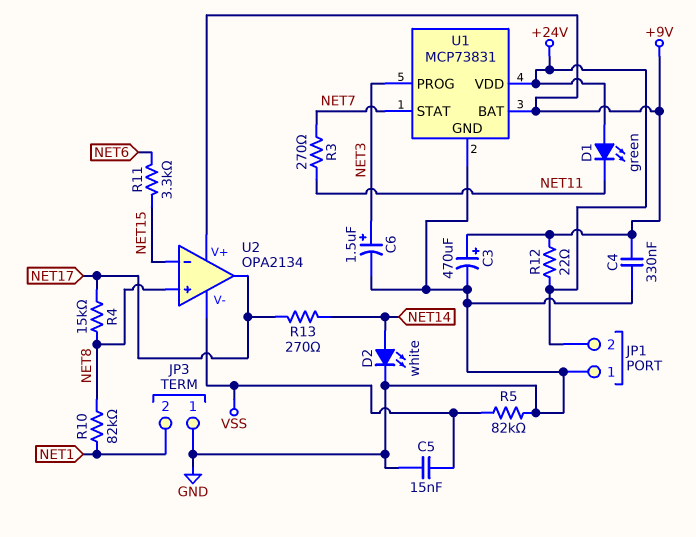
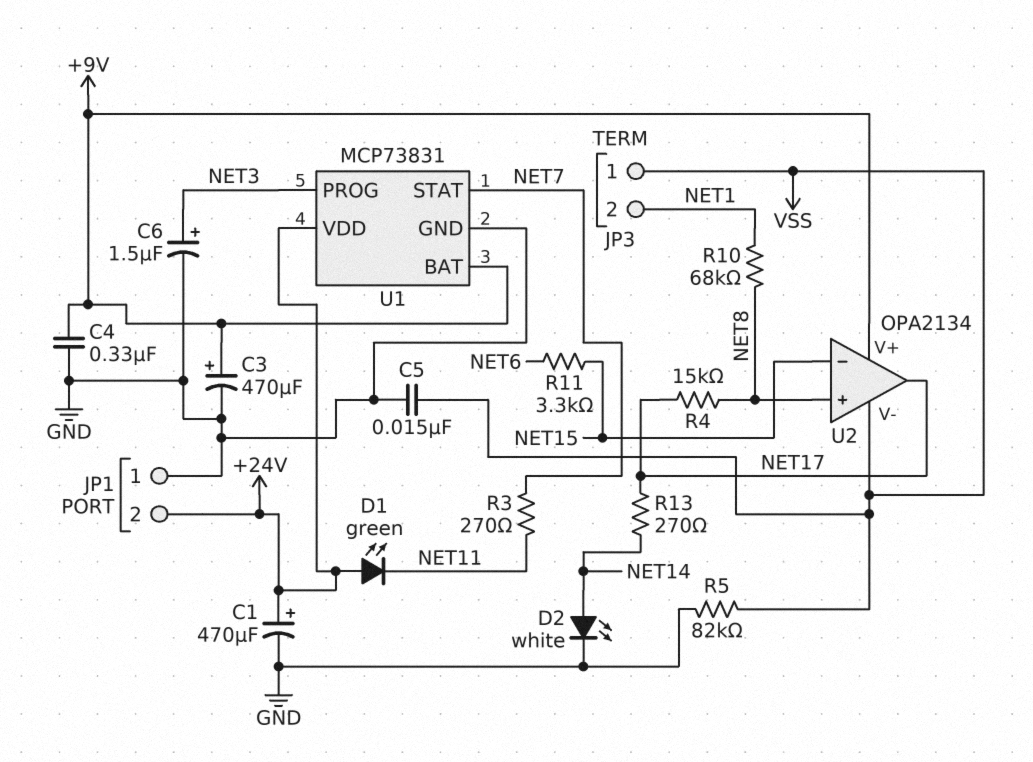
C1: none -> 470uF (plus +24V, minus GND)
JP3 pin 1: GND -> VSS
R10: 82k (NET1, NET8) -> 68k (NET1, NET8)
R12: 22 (+9V, +24V) -> none

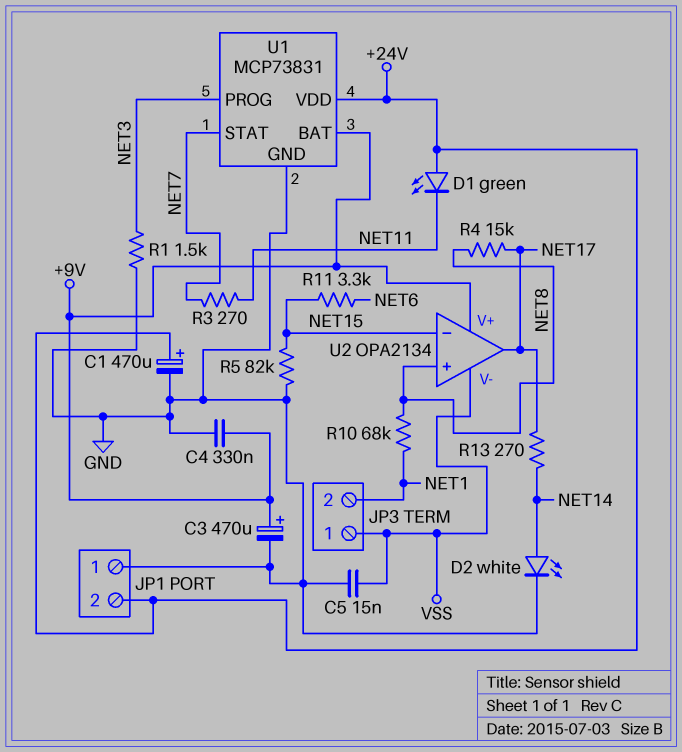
C6: 1.5uF (plus NET3, minus GND) -> none
R1: none -> 1.5k (GND, NET3)
R5: 82k (GND, VSS) -> 82k (GND, NET15)

